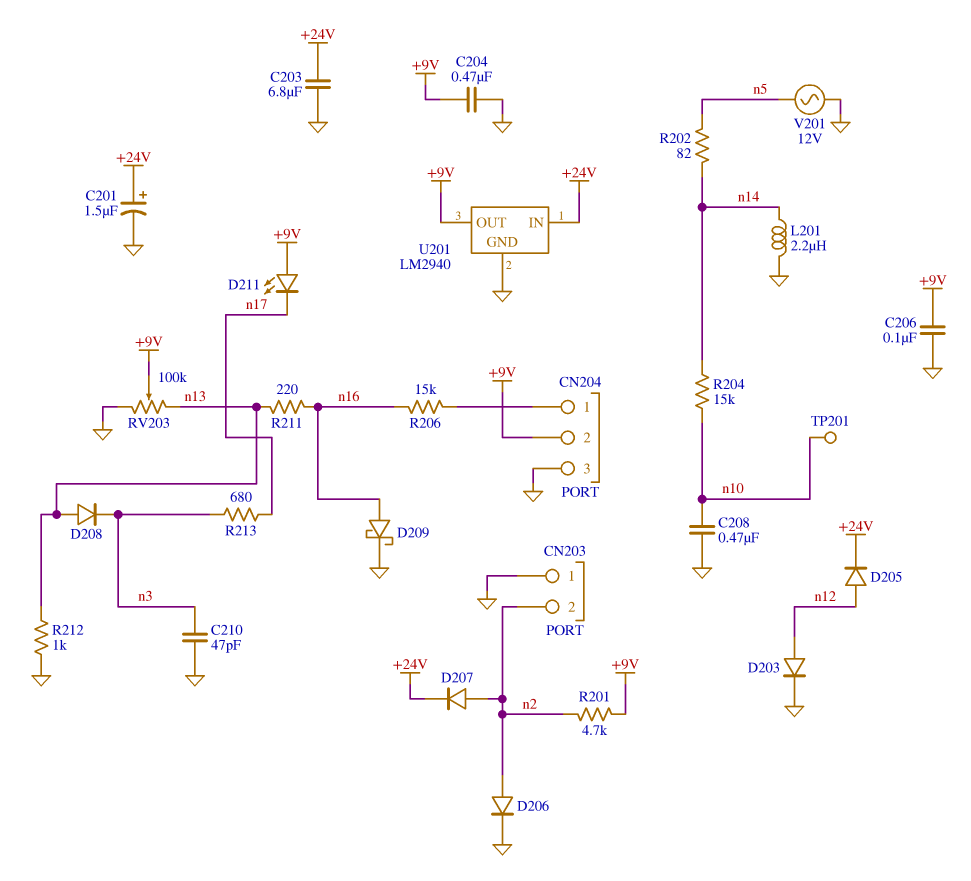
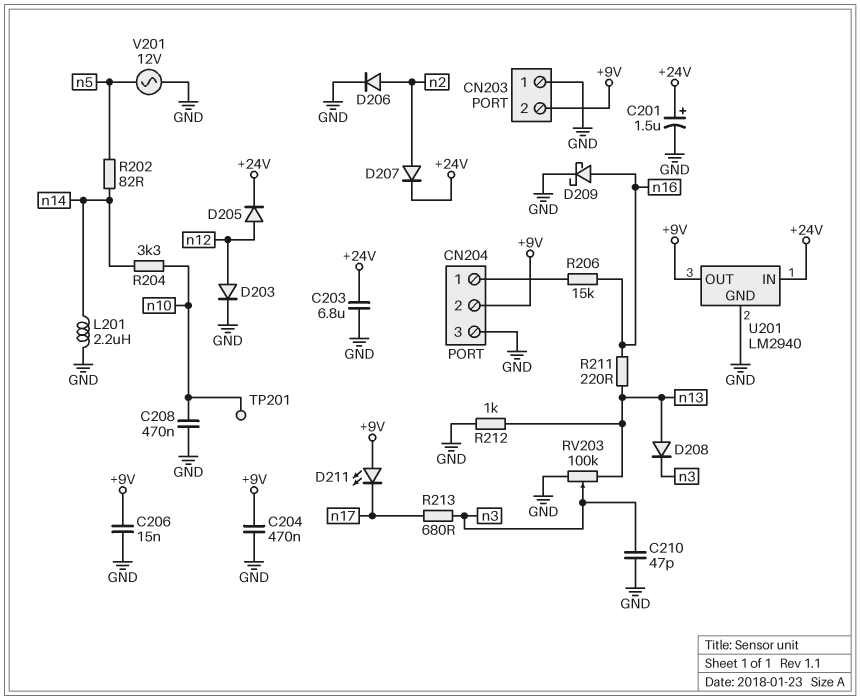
C206: 100nF (+9V, GND) -> 15nF (+9V, GND)
CN203 pin 2: n2 -> +9V
R201: 4.7k (+9V, n2) -> none
R204: 15k (n10, n14) -> 3.3k (n10, n14)
RV203: 100k (GND, n13, wiper +9V) -> 100k (GND, n13, wiper n3)

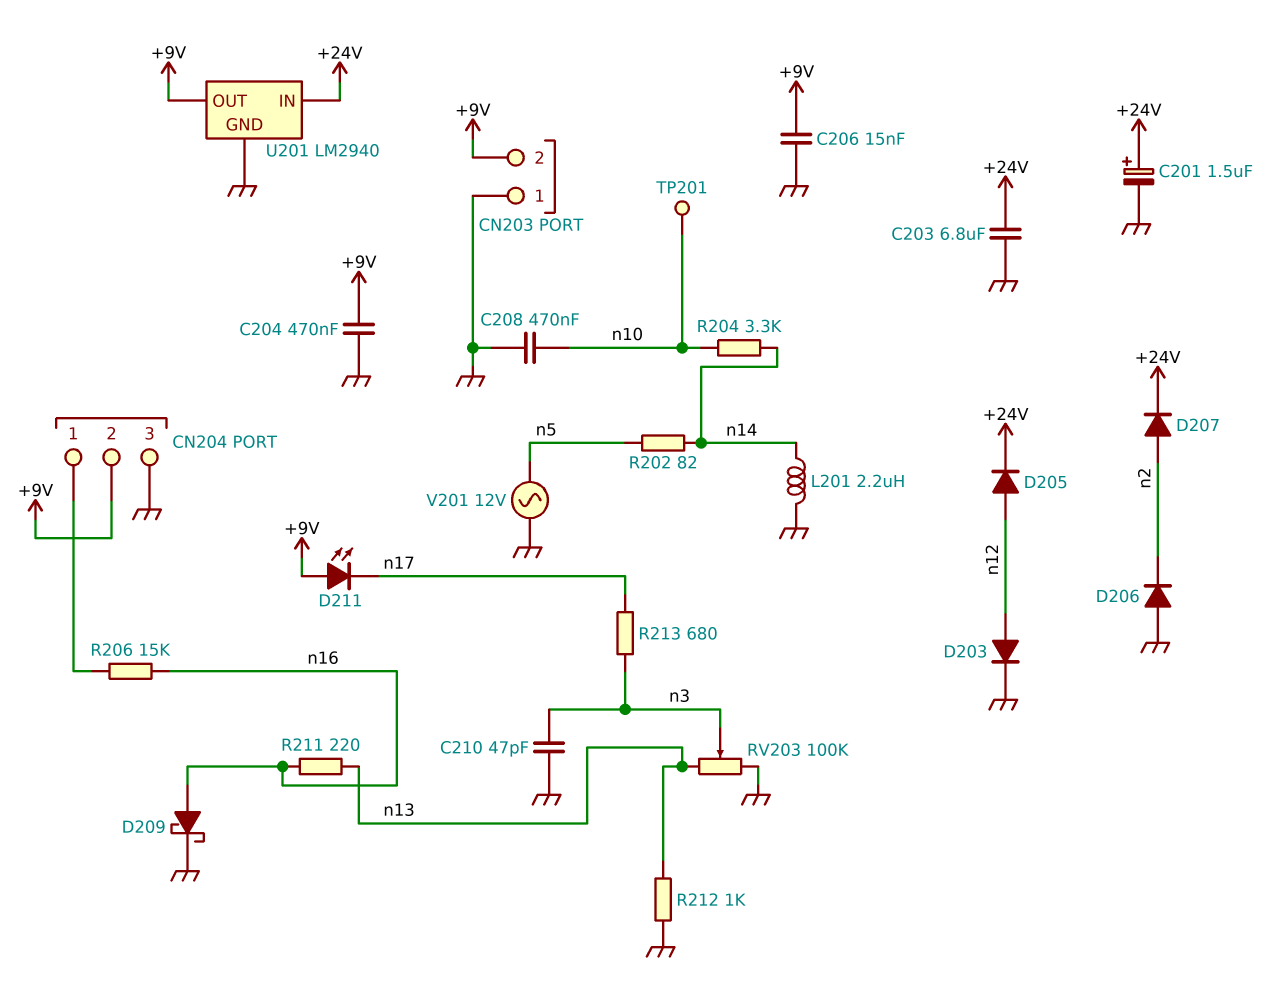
D206: diode (A n2, K GND) -> diode (A GND, K n2)
D208: diode (A n13, K n3) -> none

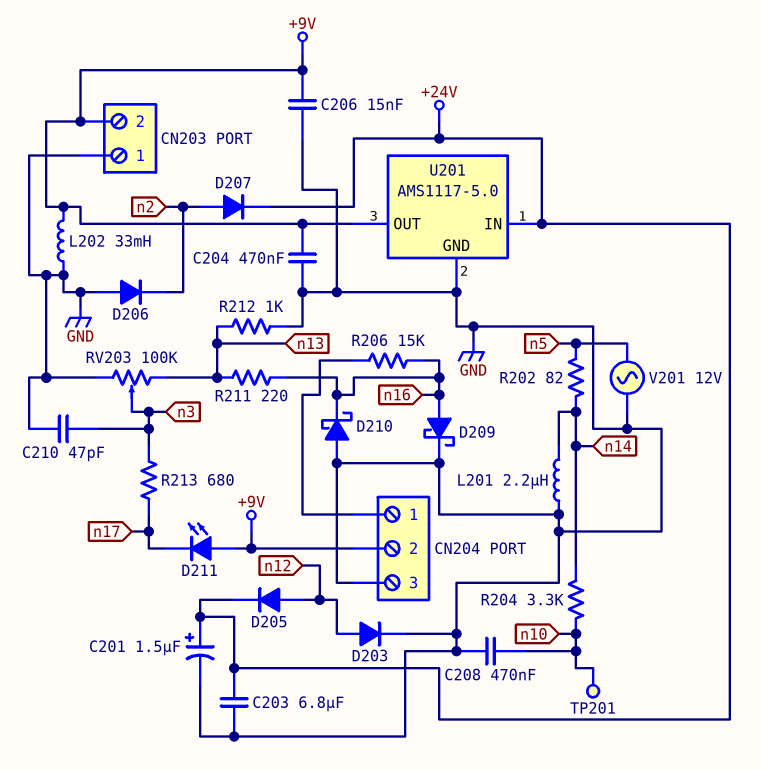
D210: none -> schottky (A GND, K n16)
L202: none -> 33mH (+9V, GND)
U201: LM2940 -> AMS1117-5.0

